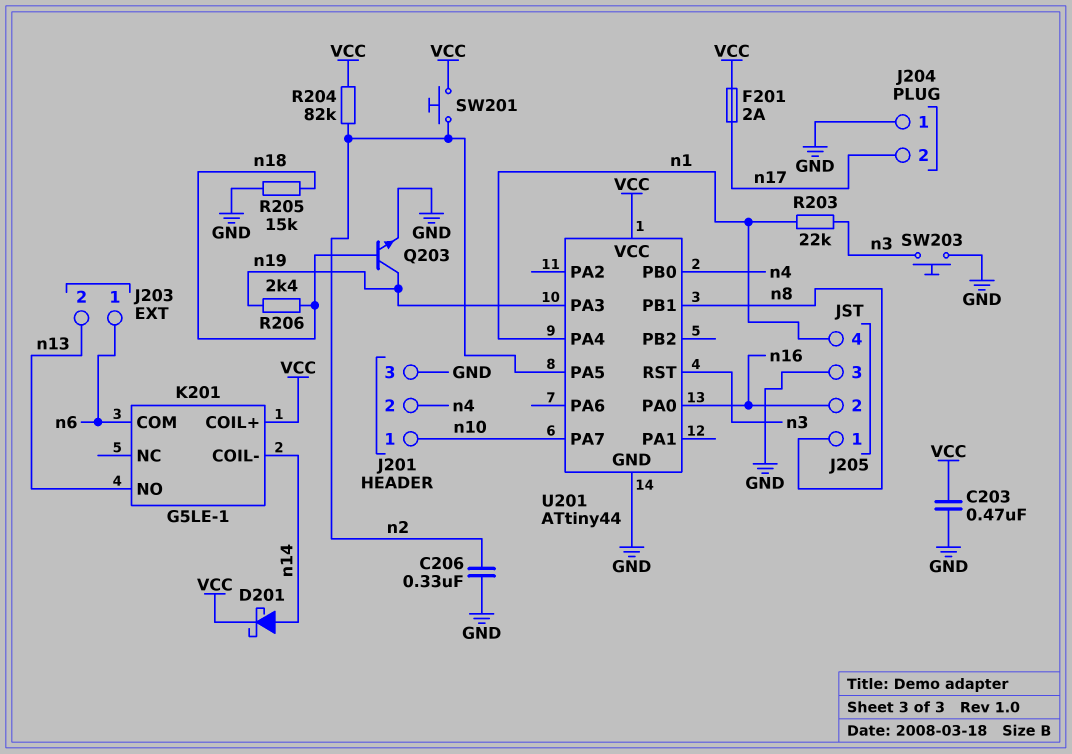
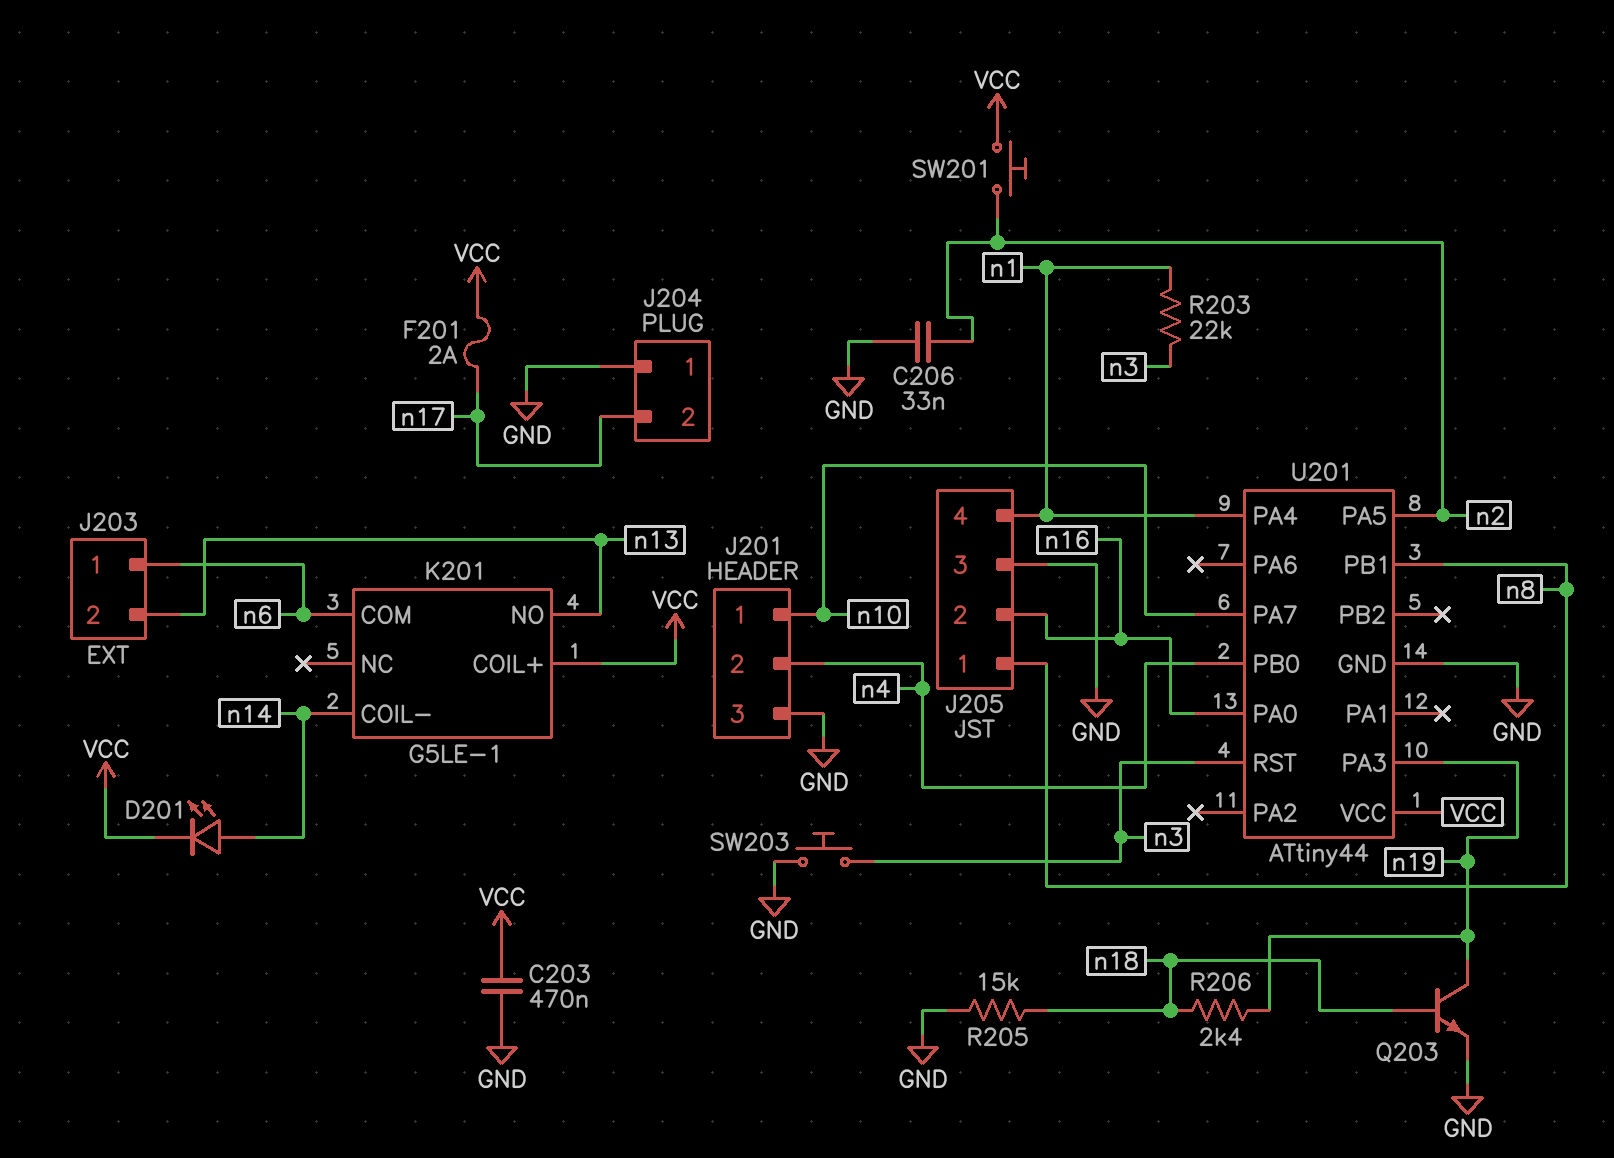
C206: 330nF (GND, n2) -> 33nF (GND, n2)
D201: schottky (A n14, K VCC) -> LED (A n14, K VCC)
R204: 82k (VCC, n2) -> none

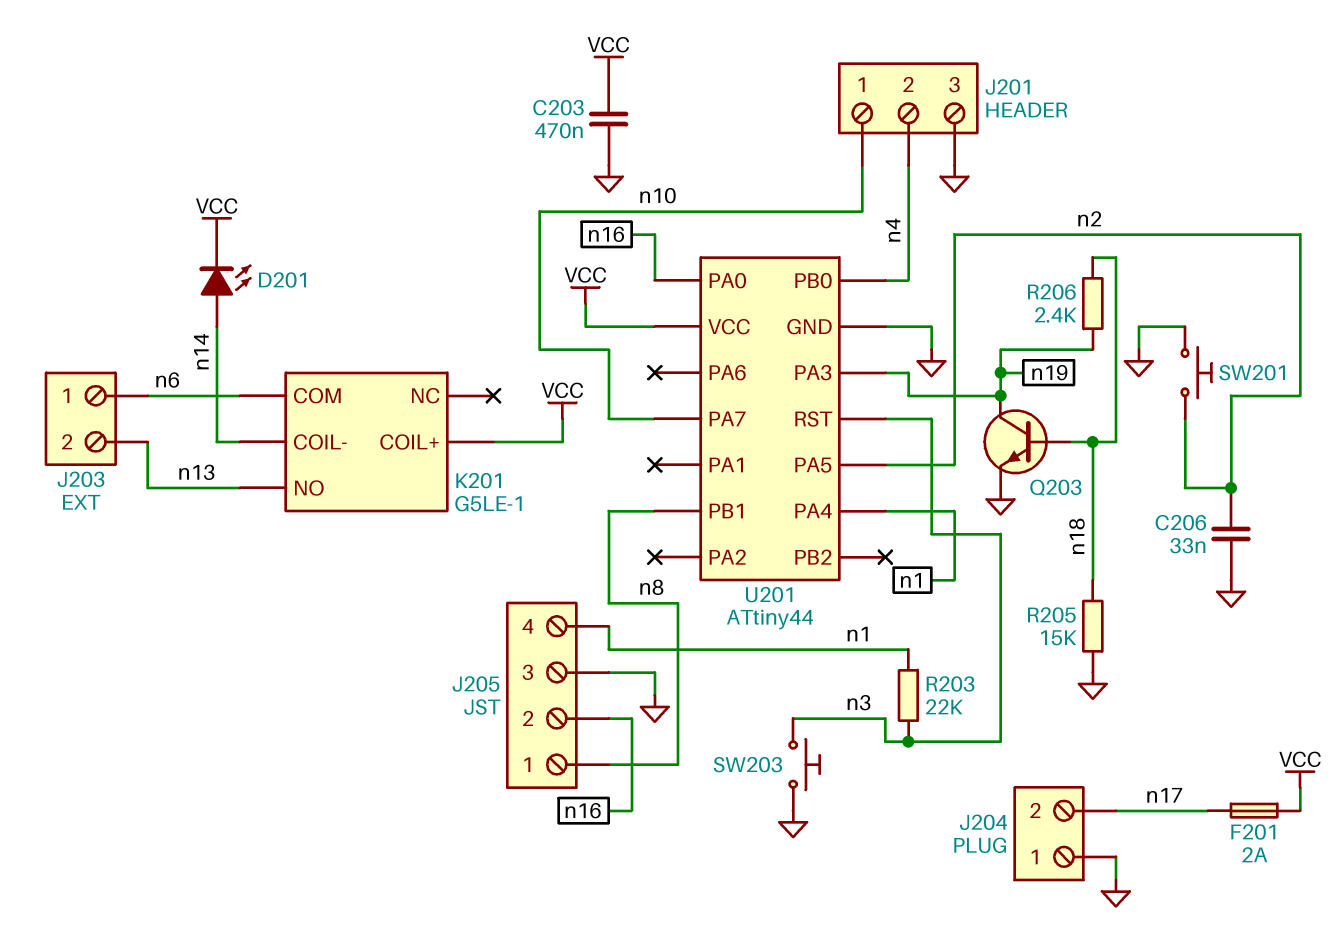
SW201: button (VCC, n2) -> button (GND, n2)

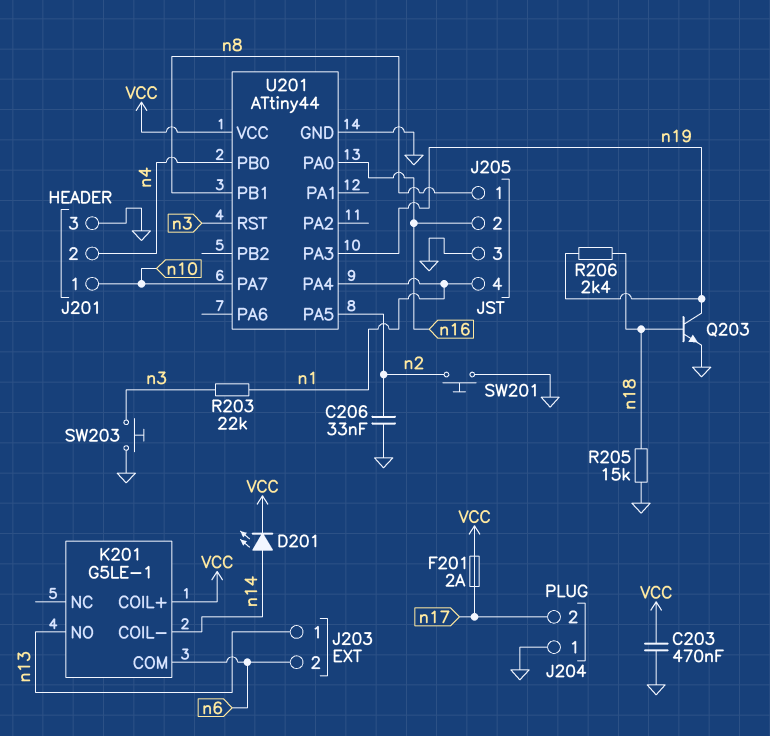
J203 pin 1: n6 -> n13
J203 pin 2: n13 -> n6

